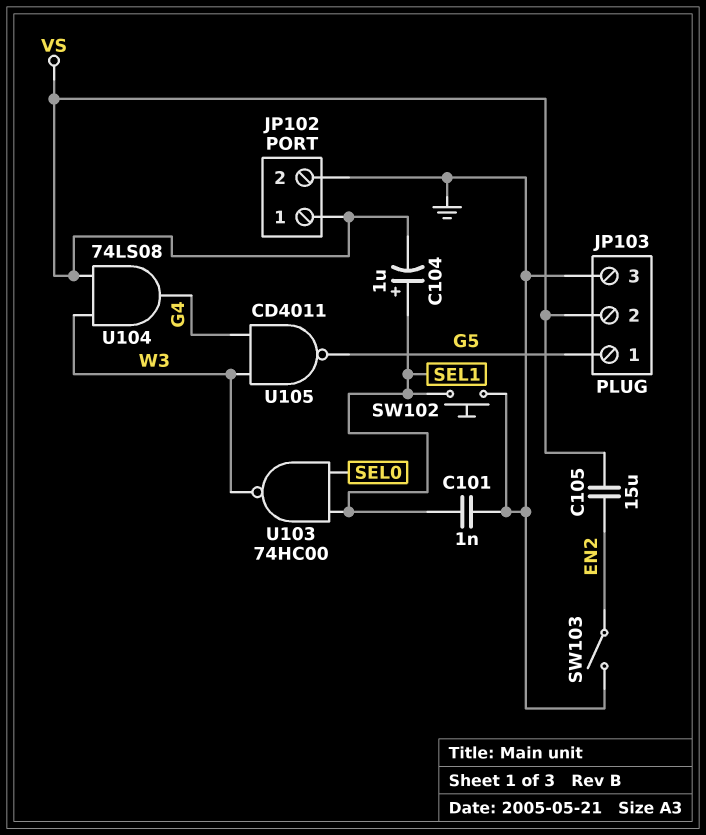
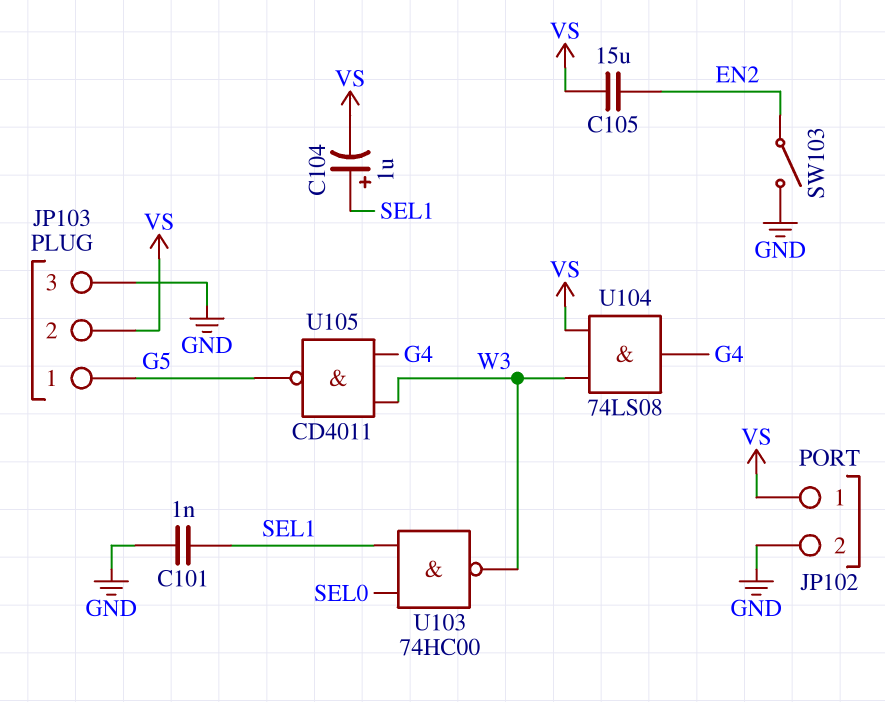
SW102: button (GND, SEL1) -> none

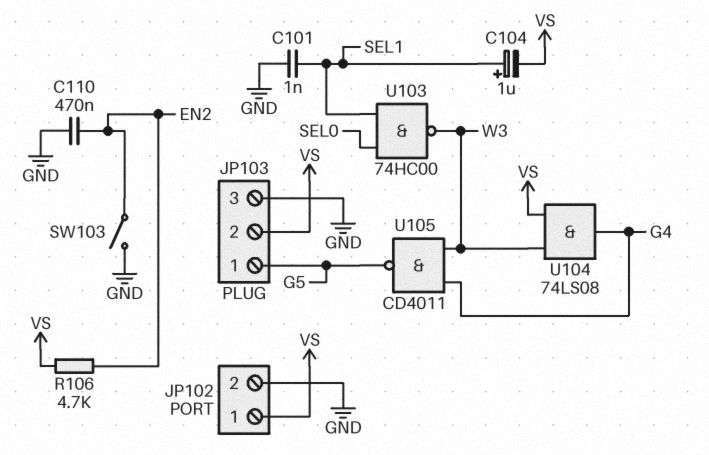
C105: 15uF (EN2, VS) -> none
C110: none -> 470nF (EN2, GND)
R106: none -> 4.7k (EN2, VS)

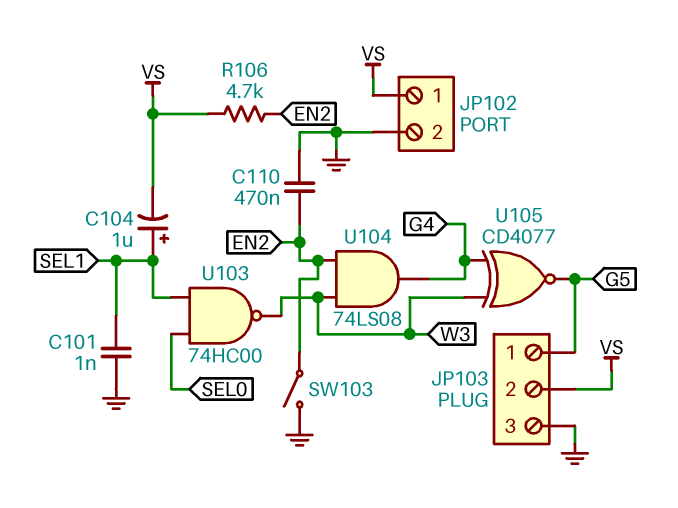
U104: AND 74LS08 (in VS, in W3, out G4) -> AND 74LS08 (in EN2, in W3, out G4)
U105: NAND CD4011 (in G4, in W3, out G5) -> XNOR CD4077 (in G4, in W3, out G5)

